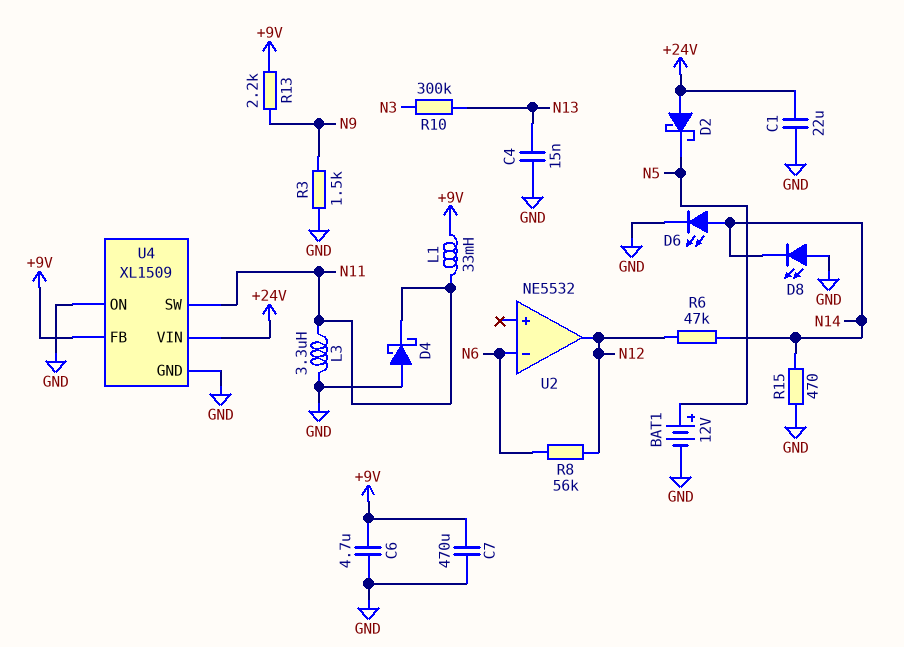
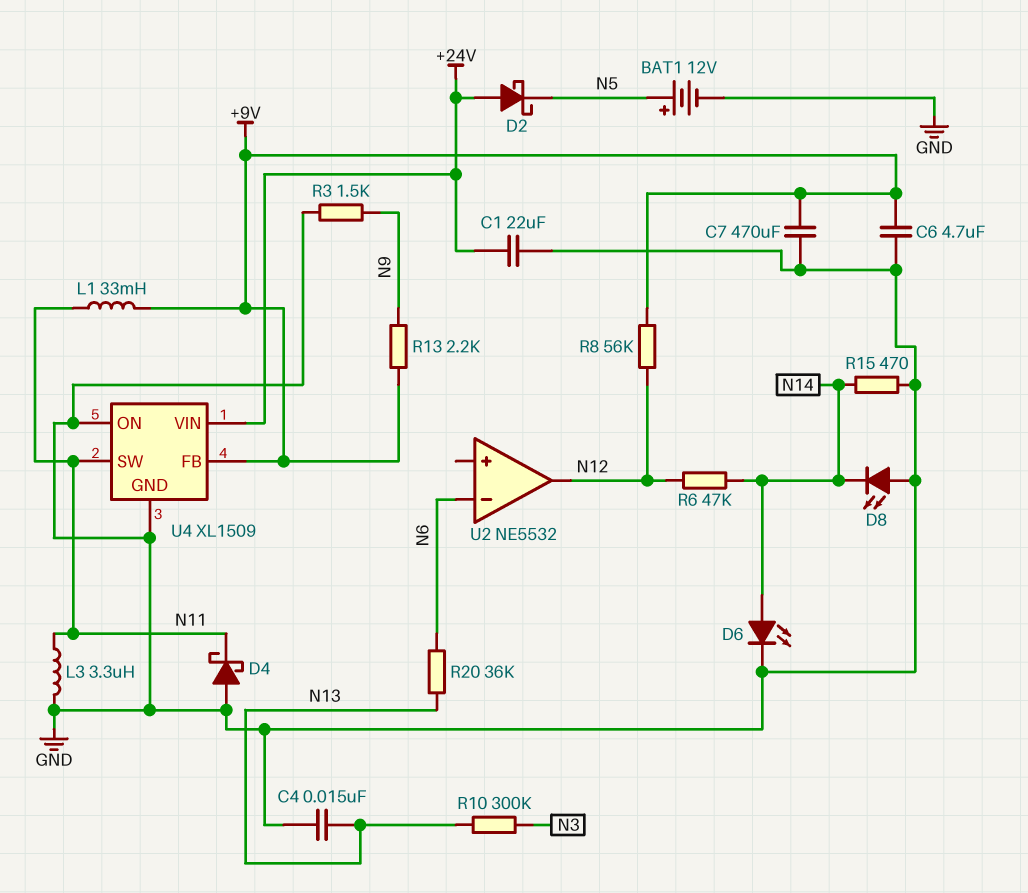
R8: 56k (N6, N12) -> 56k (+9V, N12)
R20: none -> 36k (N6, N13)

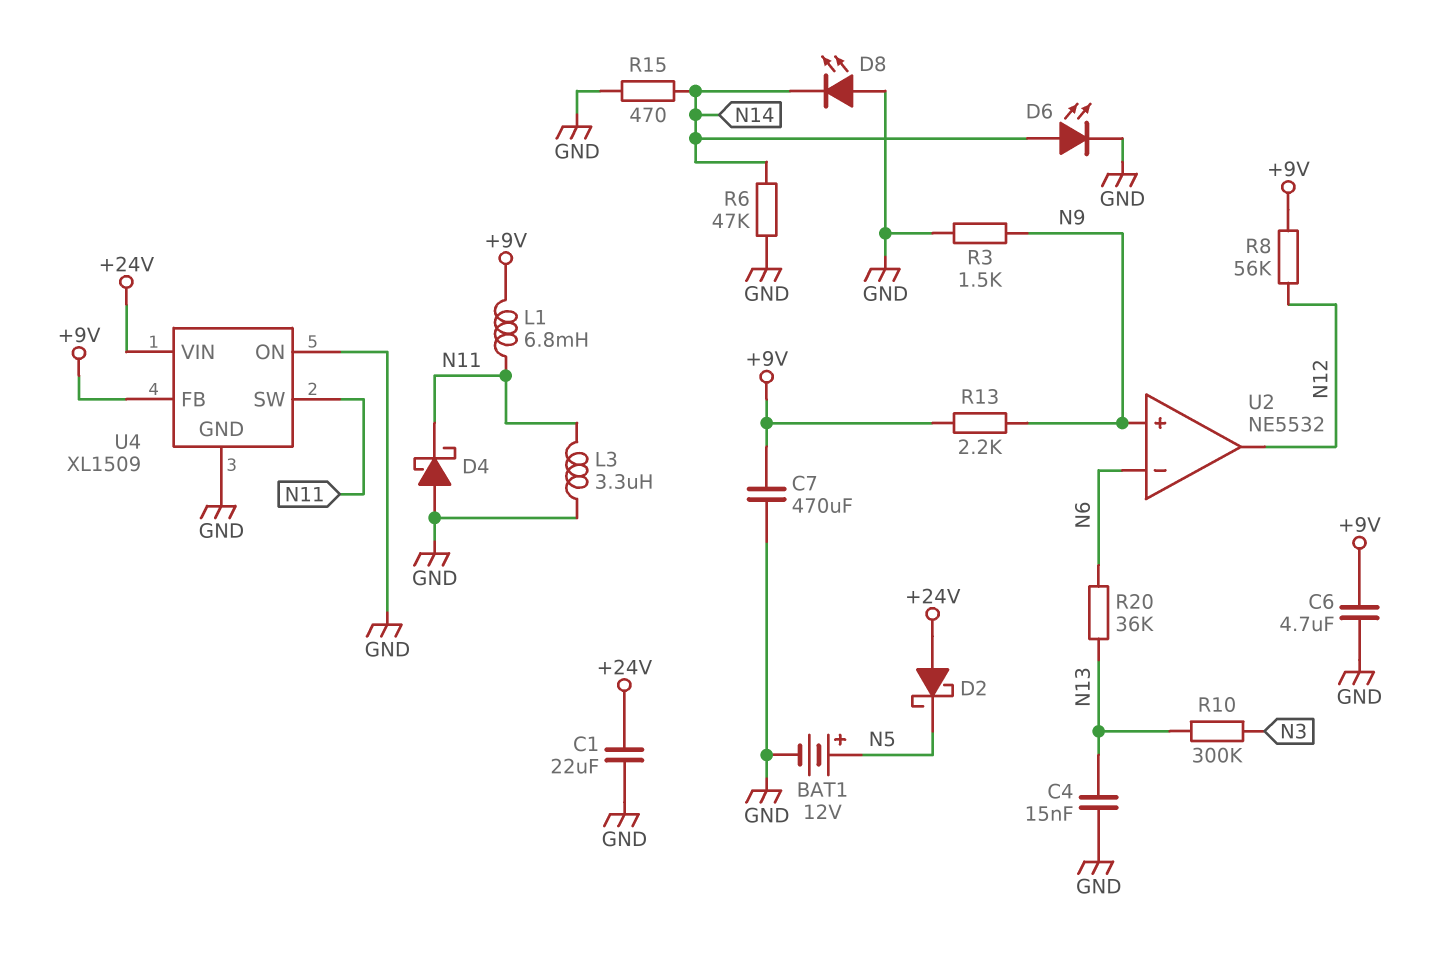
L1: 33mH (+9V, N11) -> 6.8mH (+9V, N11)
R6: 47k (N12, N14) -> 47k (GND, N14)
U2 pin in+: none -> N9

